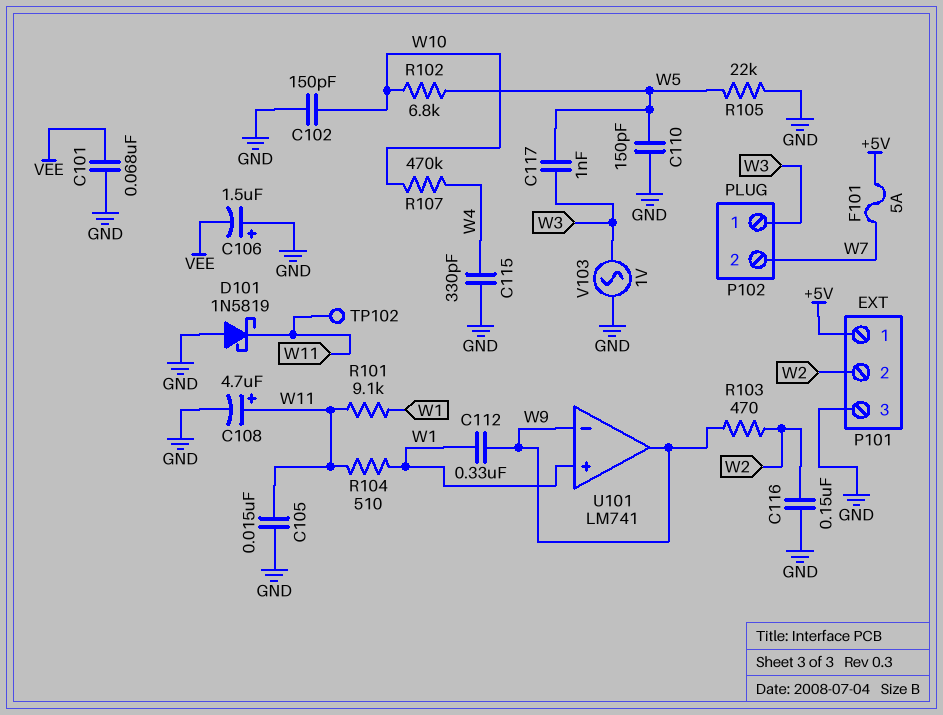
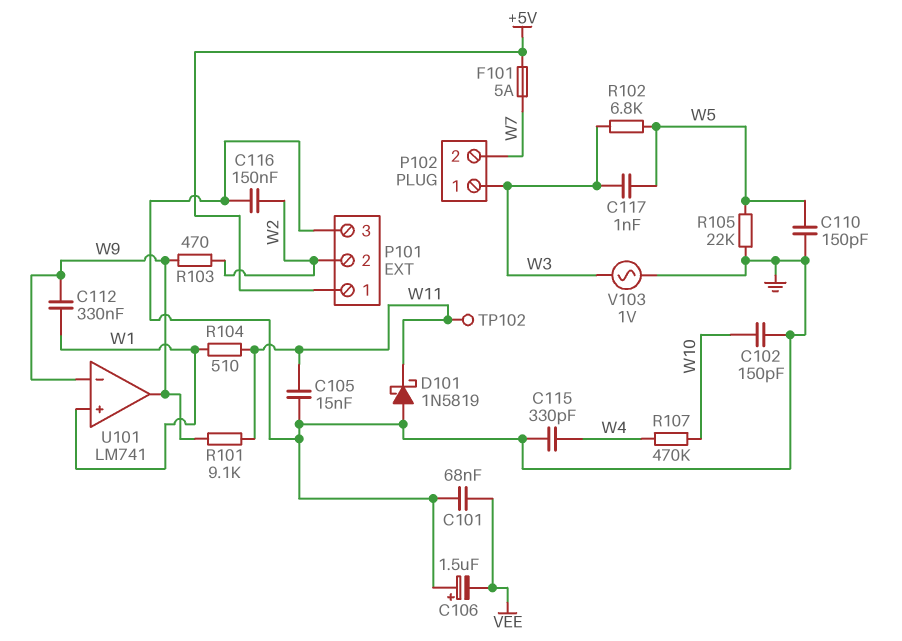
C108: 4.7uF (plus W11, minus GND) -> none
R101: 9.1k (W1, W11) -> 9.1k (W9, W11)
R102: 6.8k (W5, W10) -> 6.8k (W3, W5)

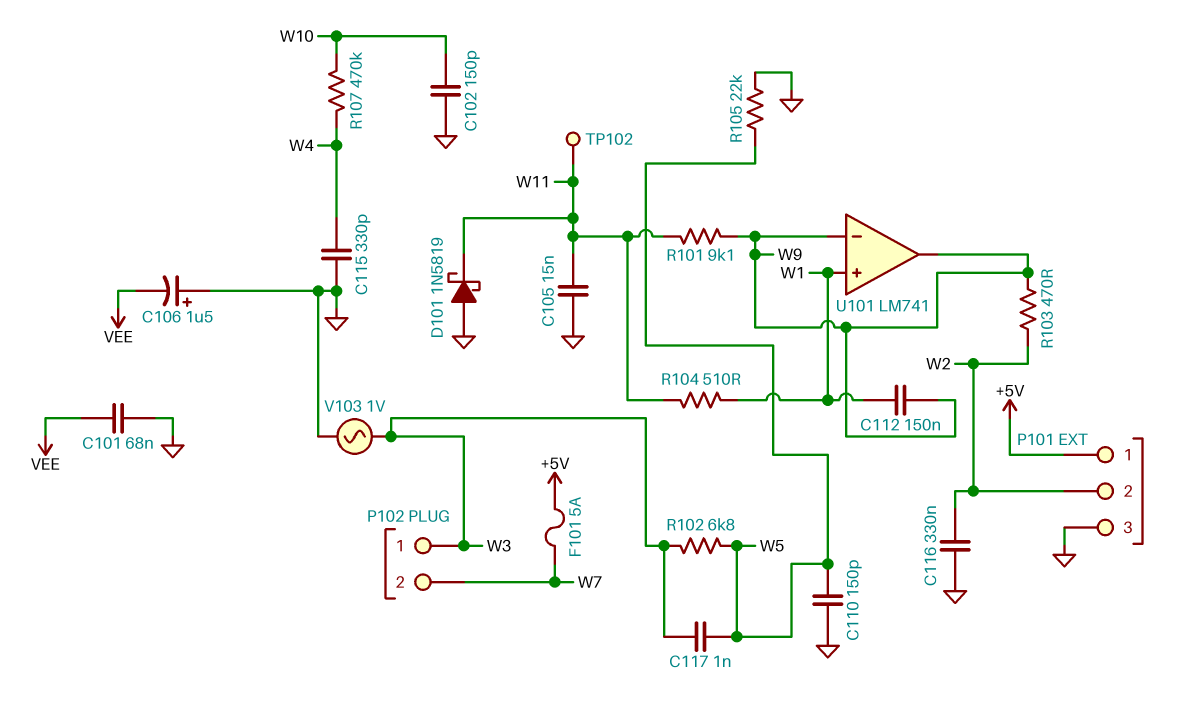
C112: 330nF (W1, W9) -> 150nF (W1, W9)
C116: 150nF (GND, W2) -> 330nF (GND, W2)

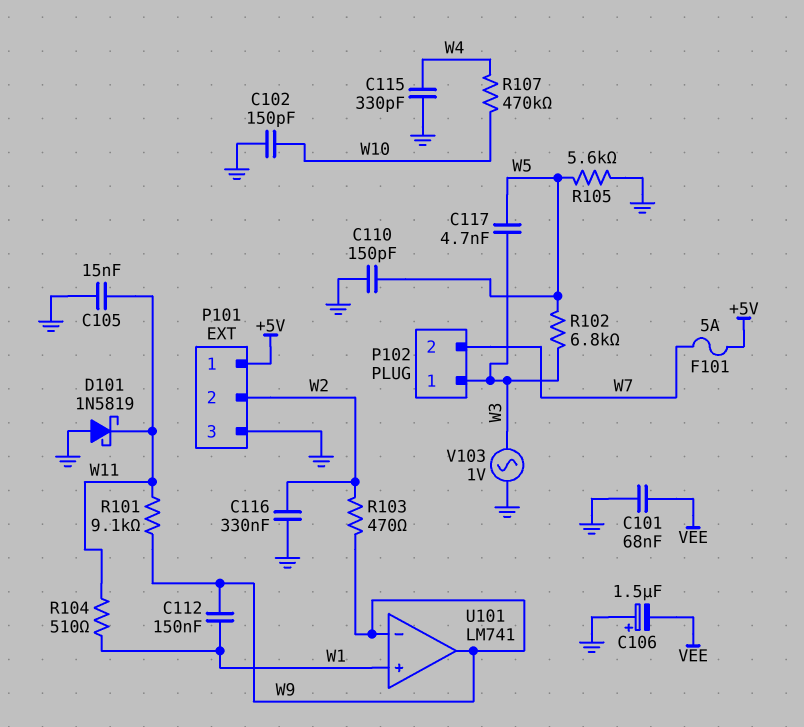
C117: 1nF (W3, W5) -> 4.7nF (W3, W5)
R105: 22k (GND, W5) -> 5.6k (GND, W5)
TP102: test point (W11) -> none

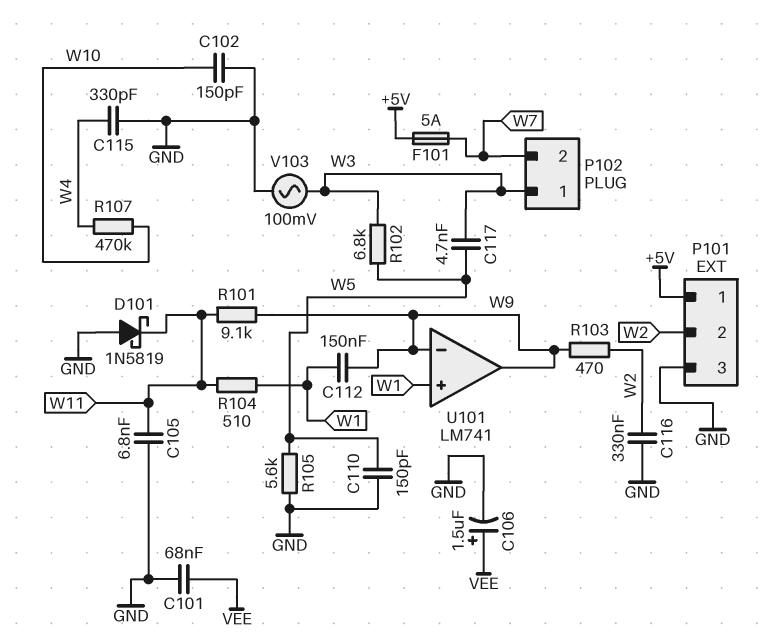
C105: 15nF (GND, W11) -> 6.8nF (GND, W11)
C106: 1.5uF (plus GND, minus VEE) -> 1.5uF (plus VEE, minus GND)
V103: AC 1V (GND, W3) -> AC 100mV (GND, W3)

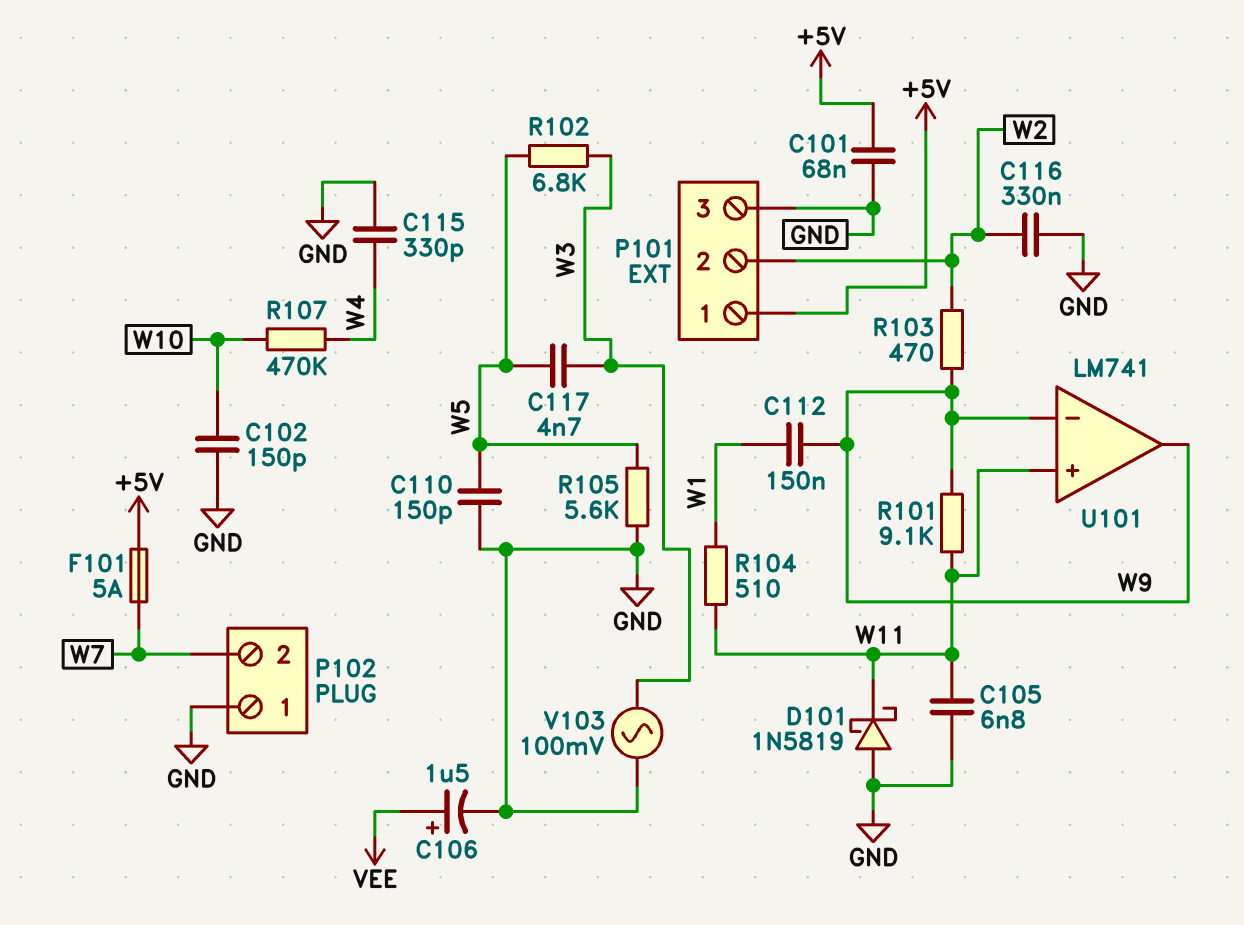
C101: 68nF (GND, VEE) -> 68nF (+5V, GND)
P102 pin 1: W3 -> GND
U101 pin in+: W1 -> W11

